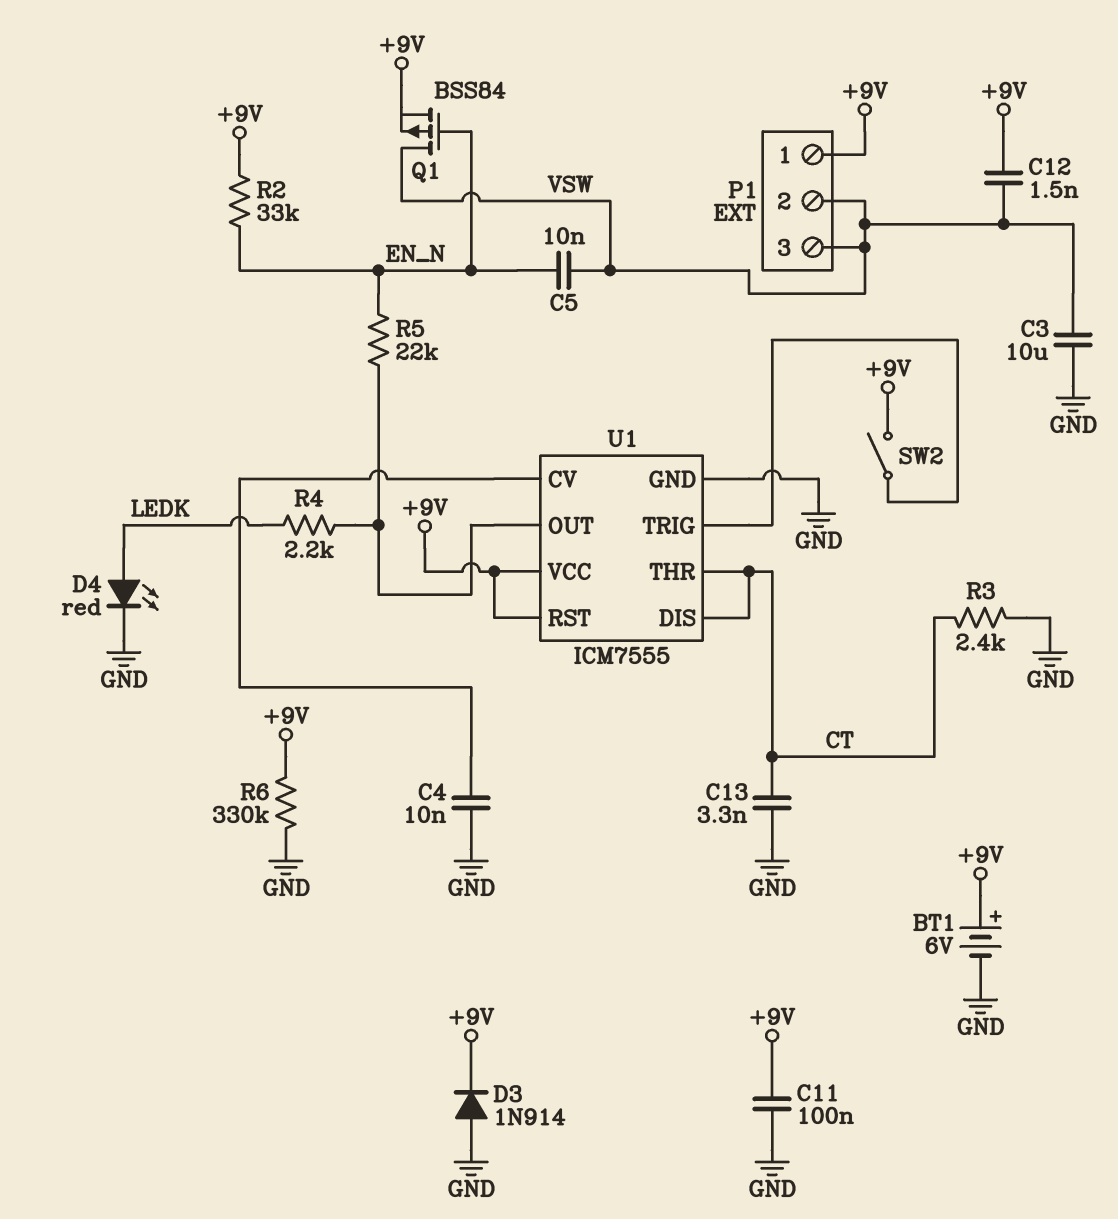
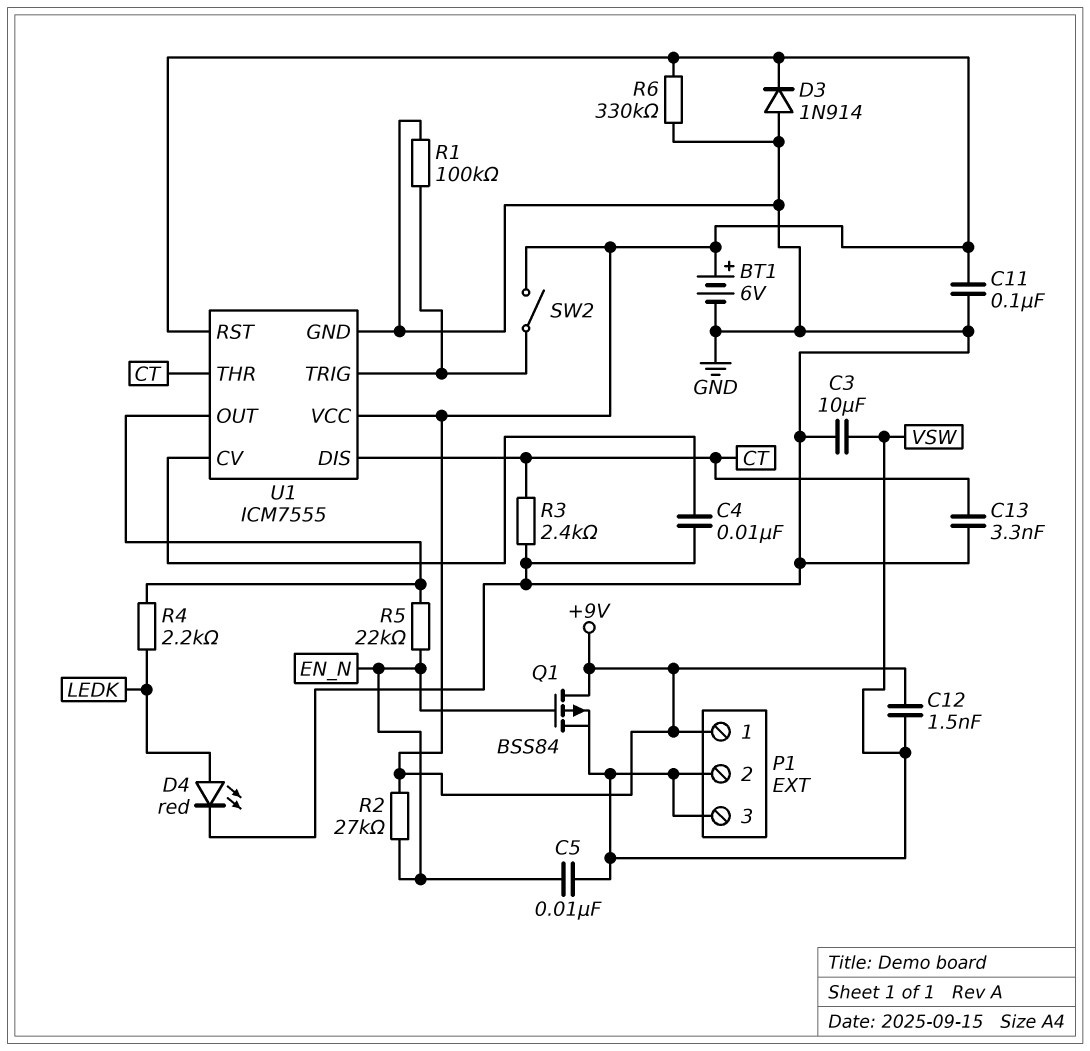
Q1: PMOS BSS84 (G EN_N, D VSW, S +9V) -> PMOS BSS84 (G EN_N, D +9V, S VSW)
R1: none -> 100k (GND, U1/TRIG)
R2: 33k (+9V, EN_N) -> 27k (+9V, EN_N)

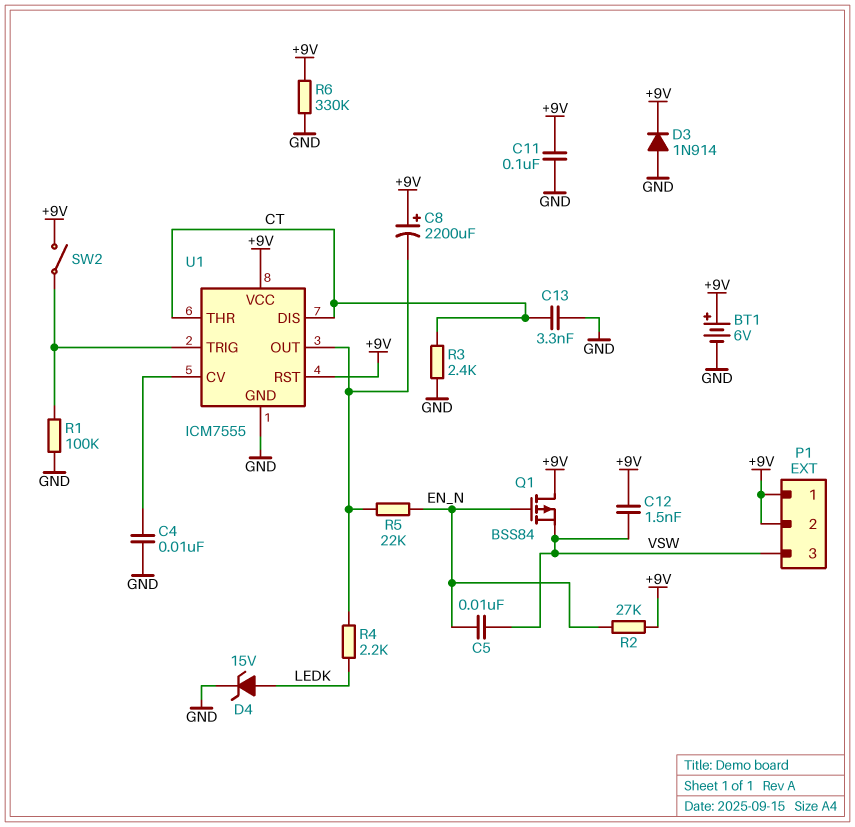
C3: 10uF (GND, VSW) -> none
C8: none -> 2200uF (plus +9V, minus U1/OUT)
D4: LED red (A LEDK, K GND) -> zener 15V (A LEDK, K GND)
P1 pin 2: VSW -> +9V

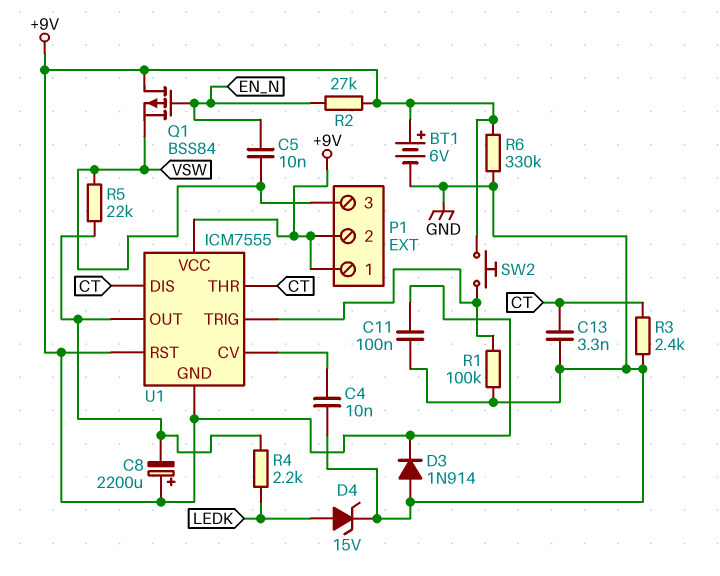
C12: 1.5nF (+9V, VSW) -> none
R5: 22k (EN_N, U1/OUT) -> 22k (U1/OUT, VSW)
SW2: switch (+9V, U1/TRIG) -> button (+9V, U1/TRIG)
U1 pin GND: GND -> +9V

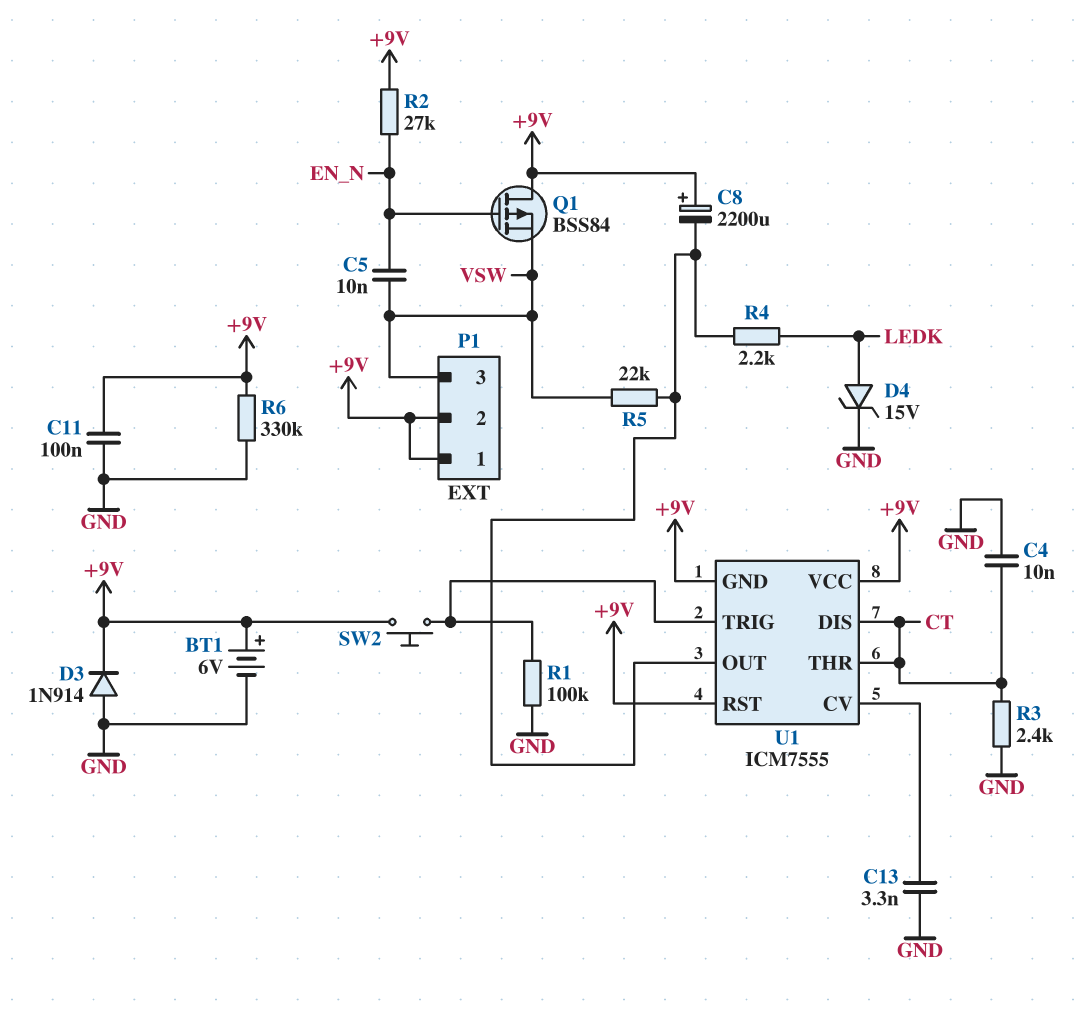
C4: 10nF (GND, U1/CV) -> 10nF (CT, GND)
C13: 3.3nF (CT, GND) -> 3.3nF (GND, U1/CV)

